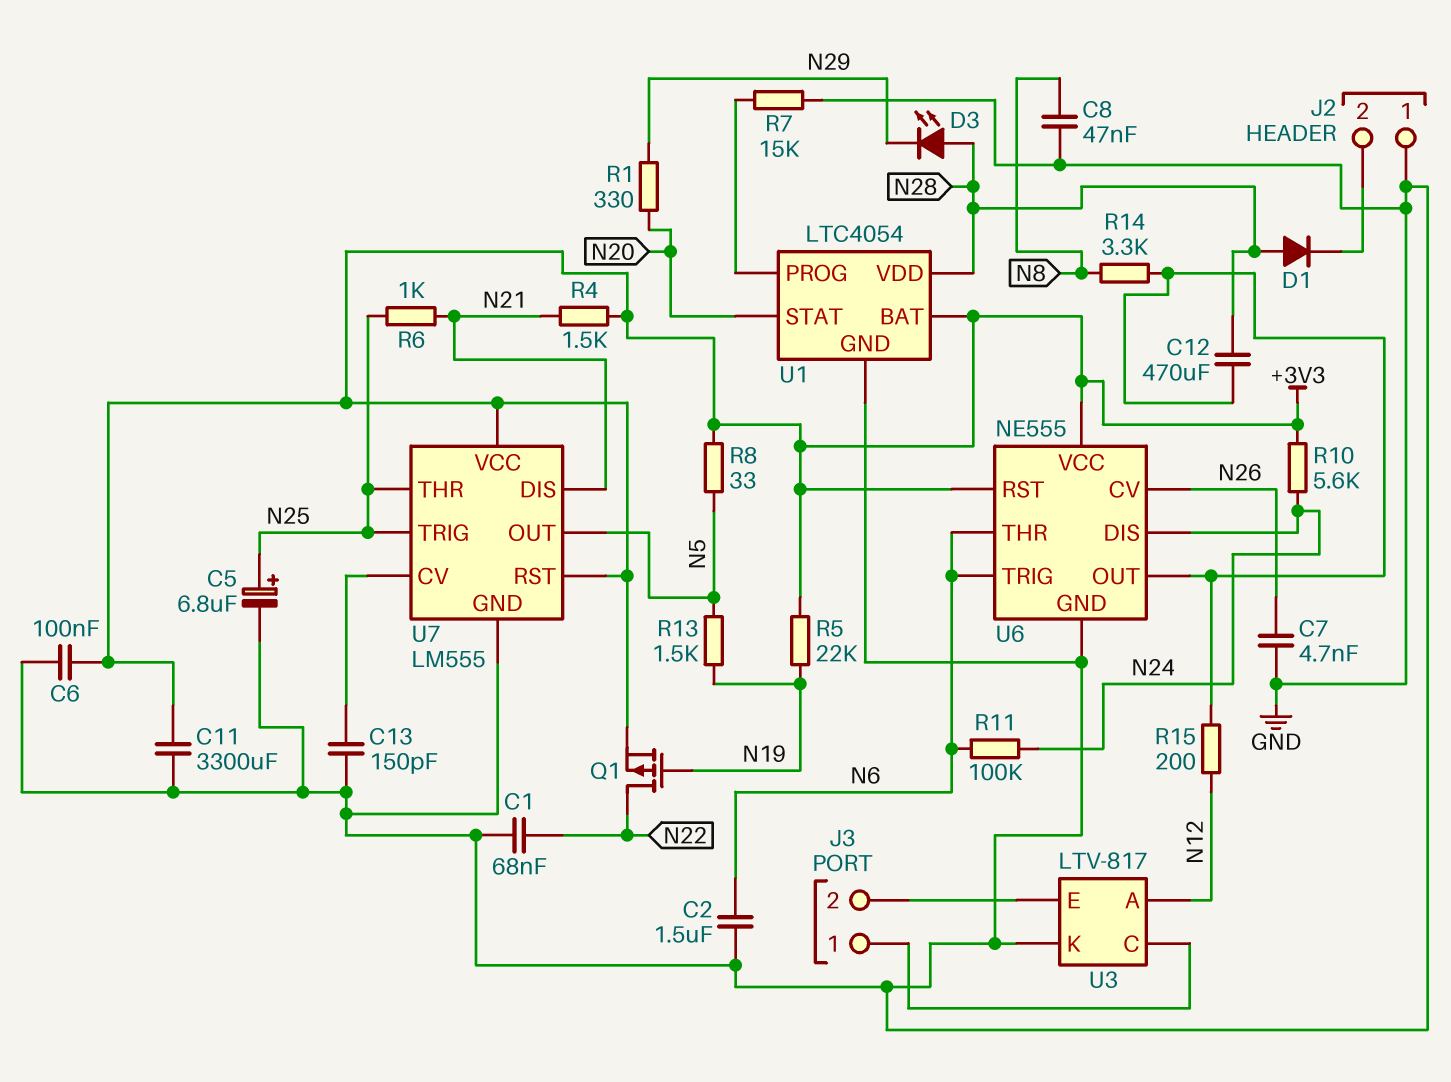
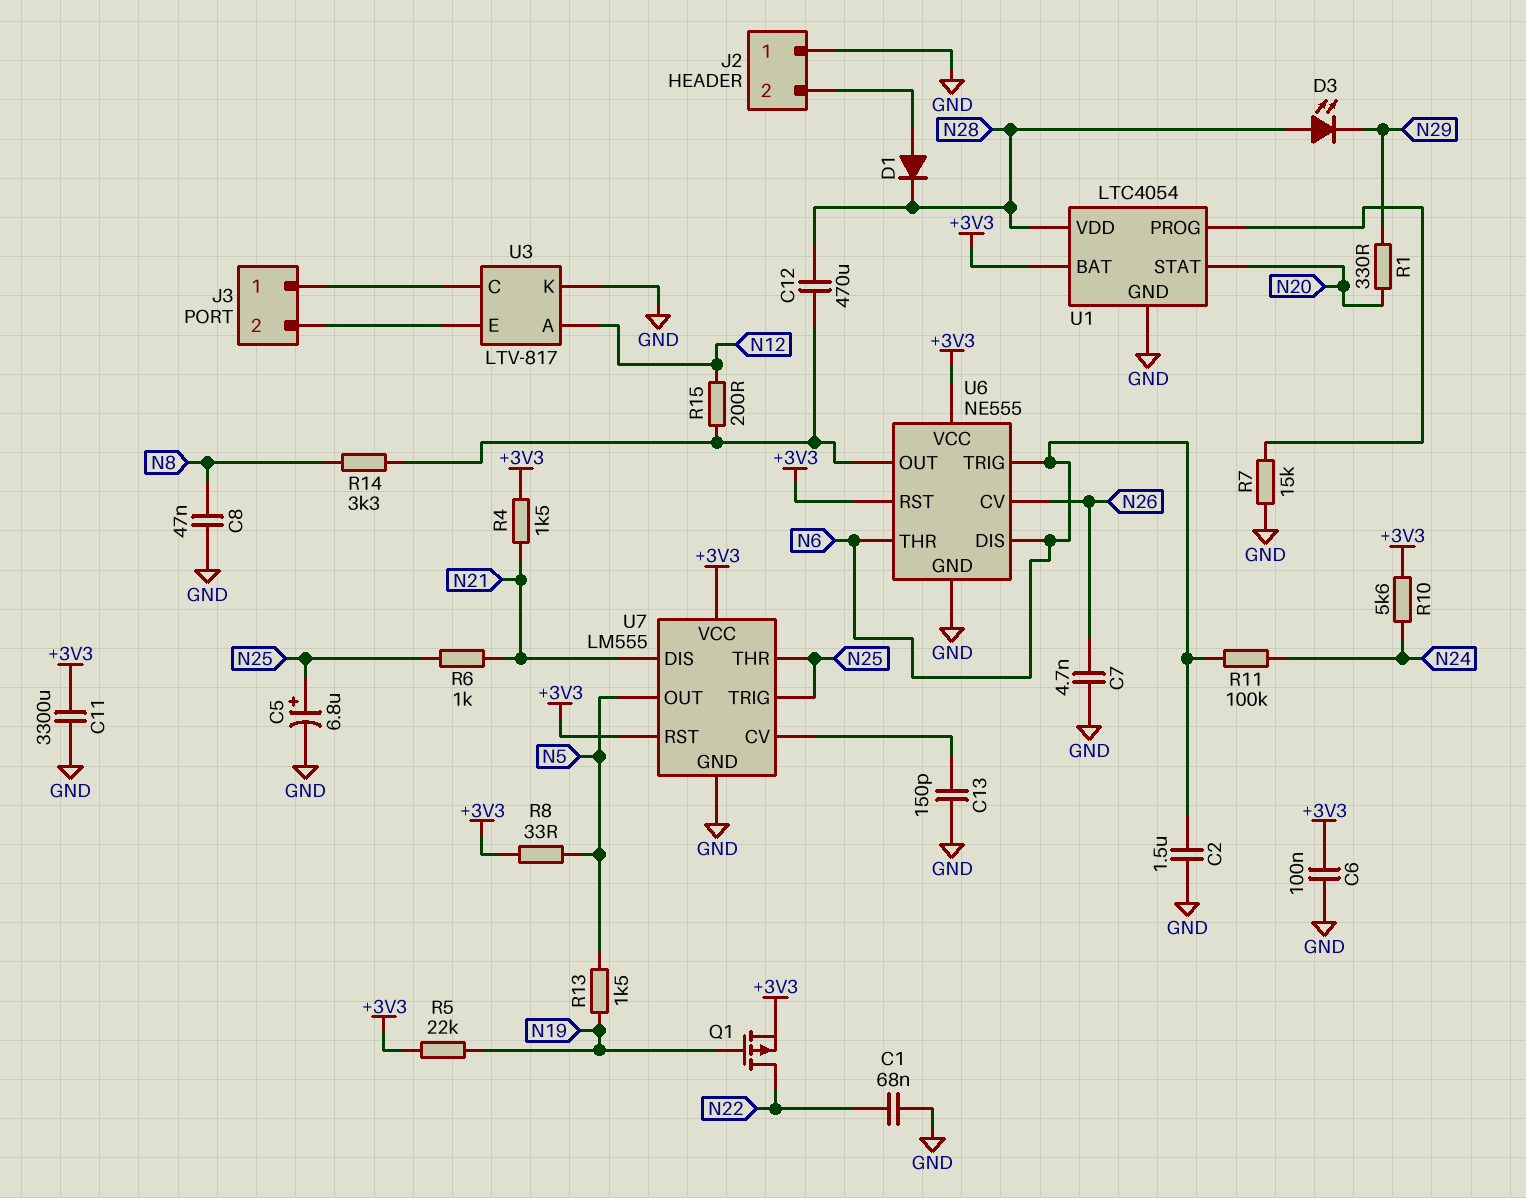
D1: diode (A N28, K J2/2) -> diode (A J2/2, K N28)
U6 pin DIS: N24 -> N6

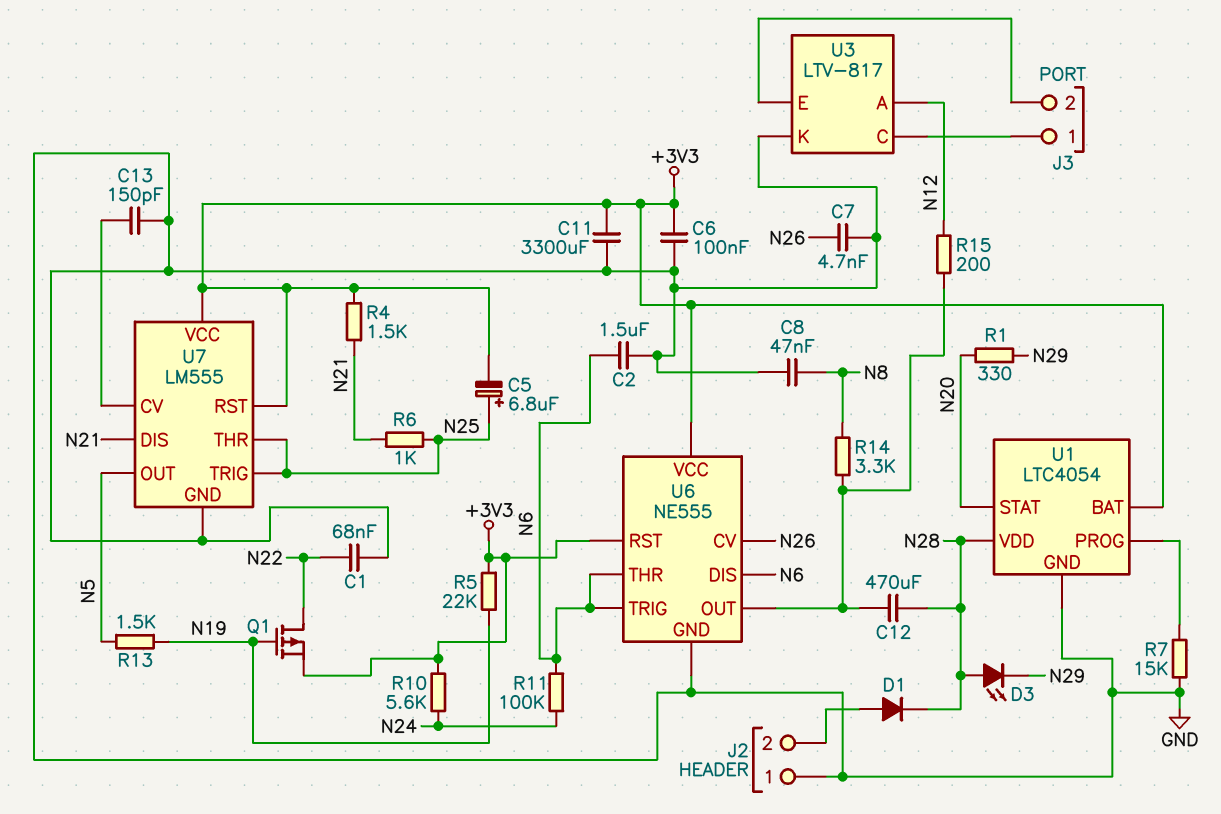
C5: 6.8uF (plus N25, minus GND) -> 6.8uF (plus N25, minus +3V3)
R8: 33 (+3V3, N5) -> none

